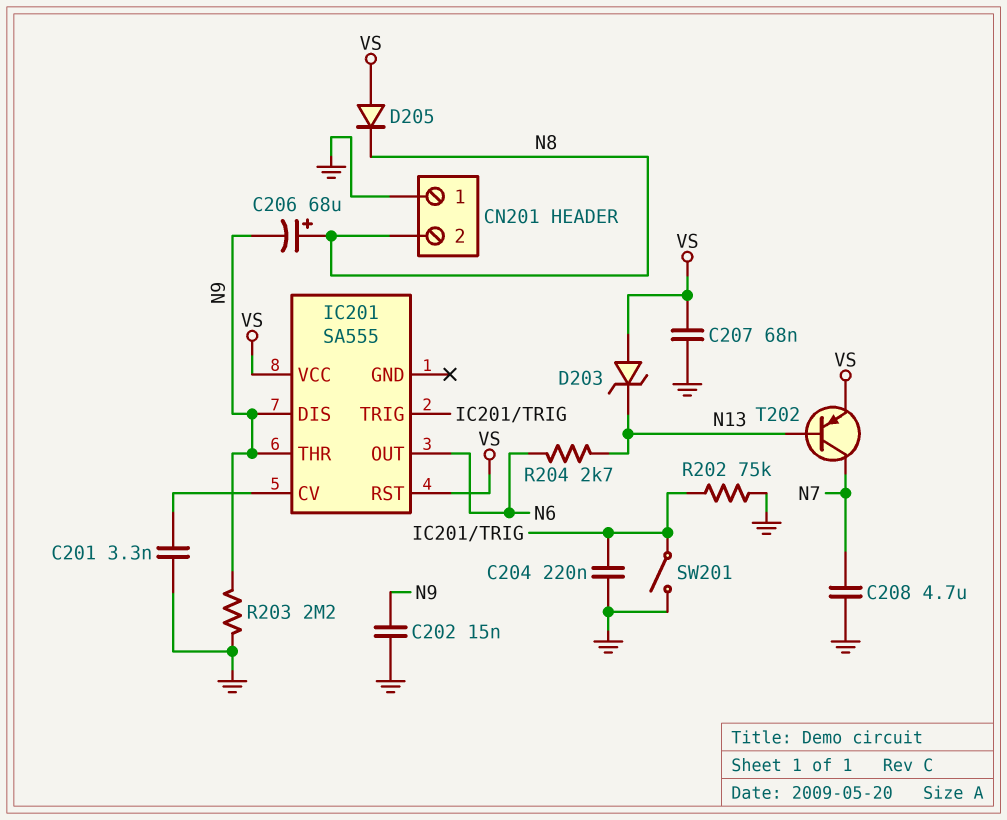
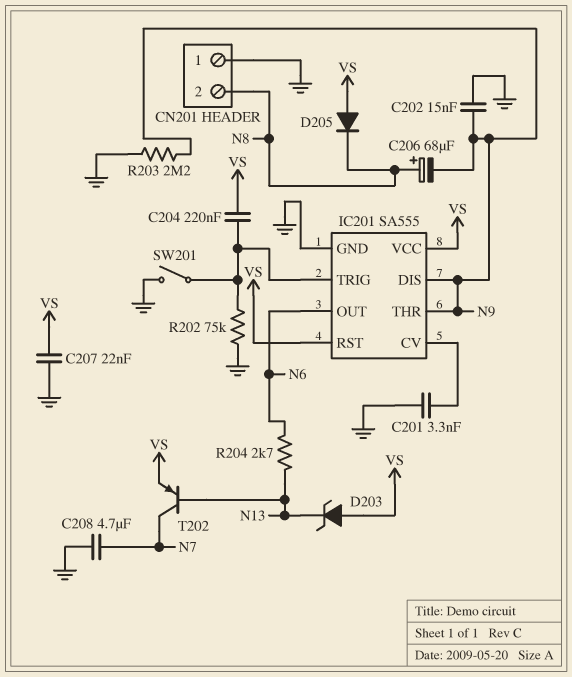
C204: 220nF (GND, IC201/TRIG) -> 220nF (IC201/TRIG, VS)
C207: 68nF (GND, VS) -> 22nF (GND, VS)
IC201 pin GND: none -> GND

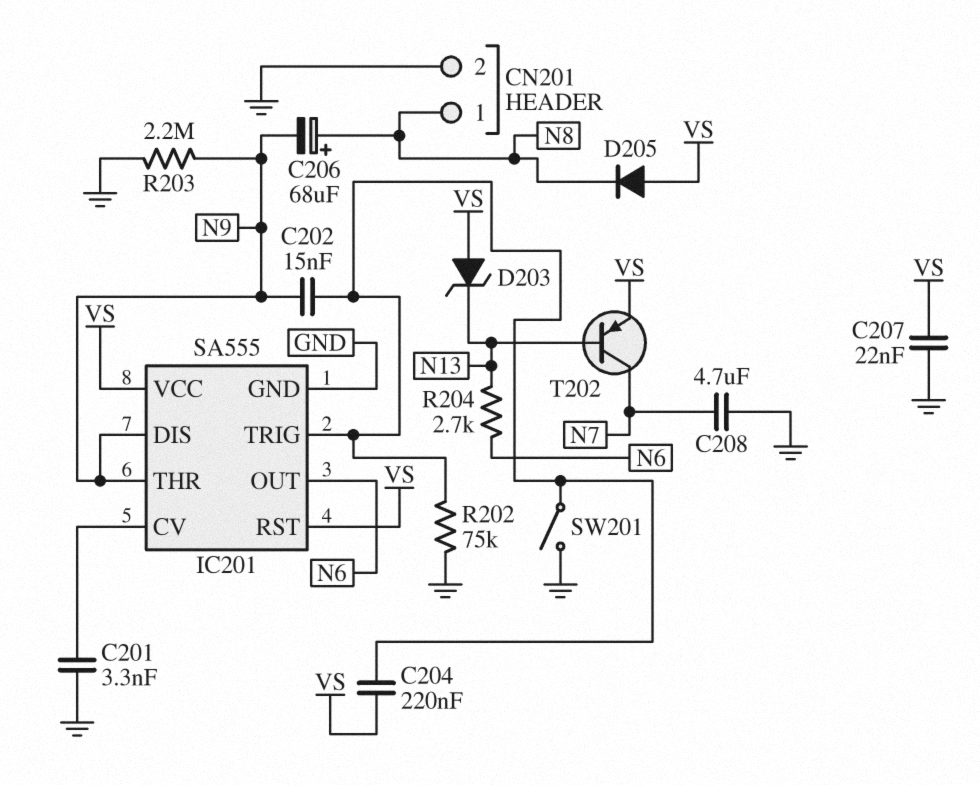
C202: 15nF (GND, N9) -> 15nF (IC201/TRIG, N9)
CN201 pin 1: GND -> N8
CN201 pin 2: N8 -> GND

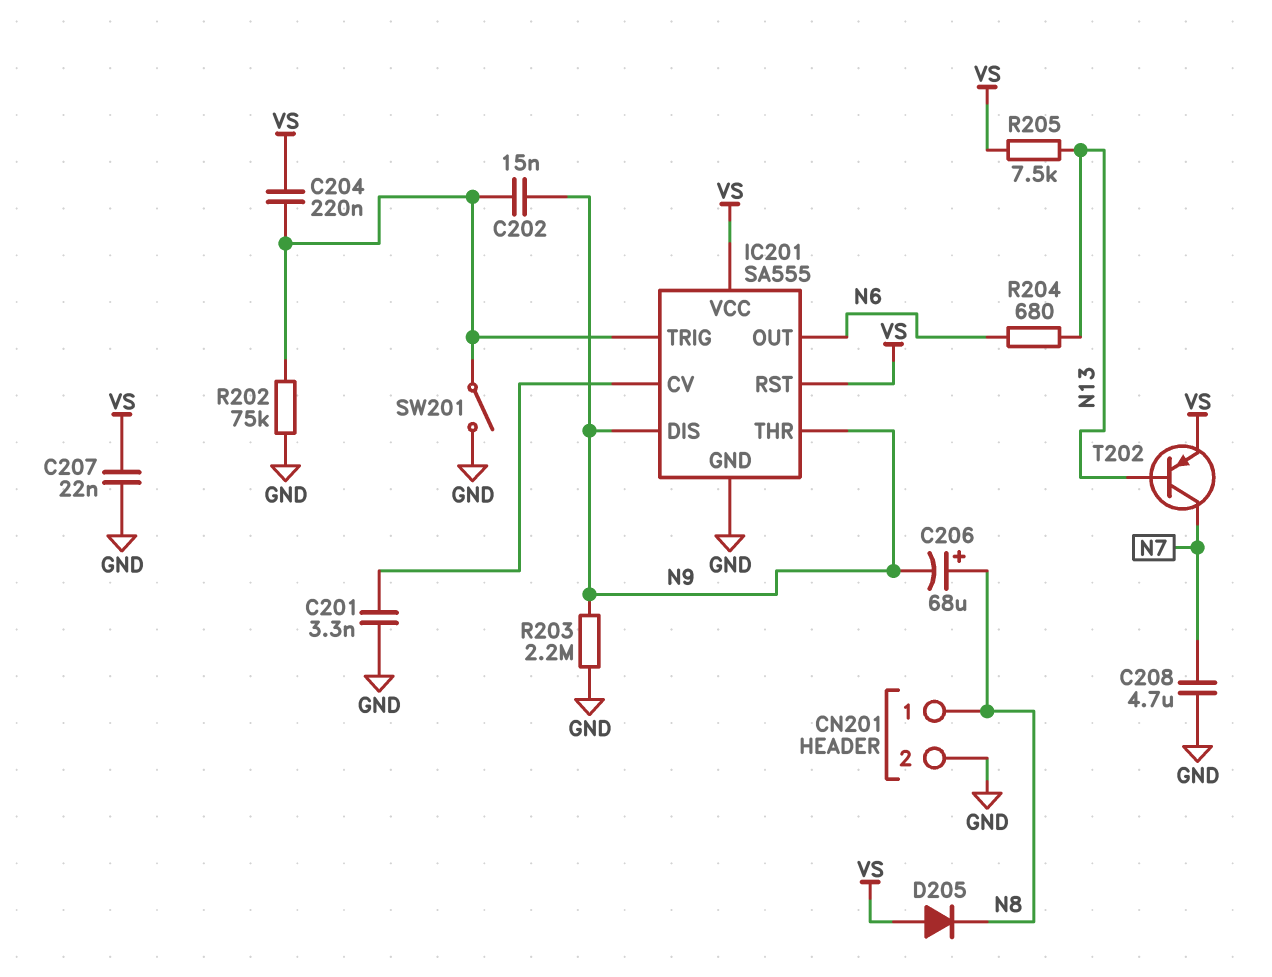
D203: zener (A VS, K N13) -> none
R204: 2.7k (N6, N13) -> 680 (N6, N13)
R205: none -> 7.5k (N13, VS)

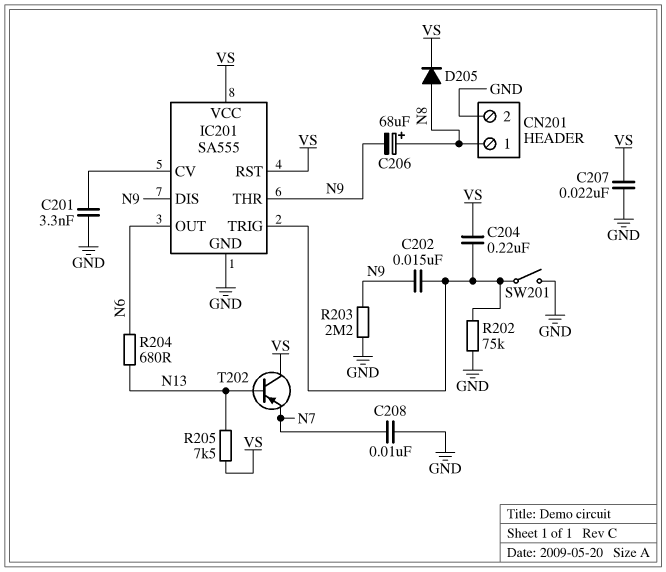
C208: 4.7uF (GND, N7) -> 10nF (GND, N7)
D205: diode (A VS, K N8) -> diode (A N8, K VS)
T202: PNP (B N13, C N7, E VS) -> PNP (B N13, C VS, E N7)

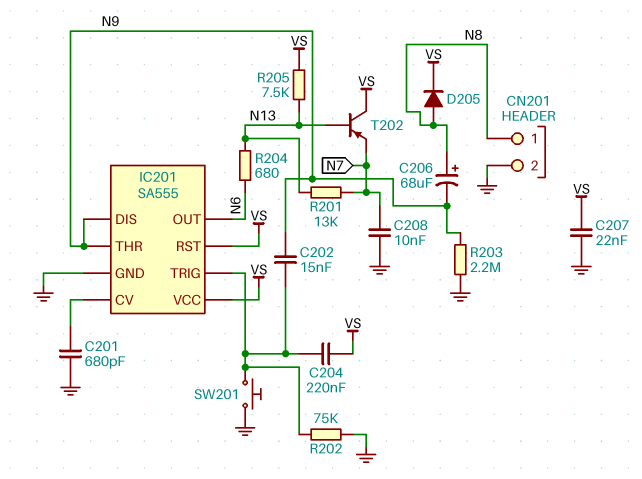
C201: 3.3nF (GND, IC201/CV) -> 680pF (GND, IC201/CV)
R201: none -> 13k (N7, N13)
SW201: switch (GND, IC201/TRIG) -> button (GND, IC201/TRIG)

